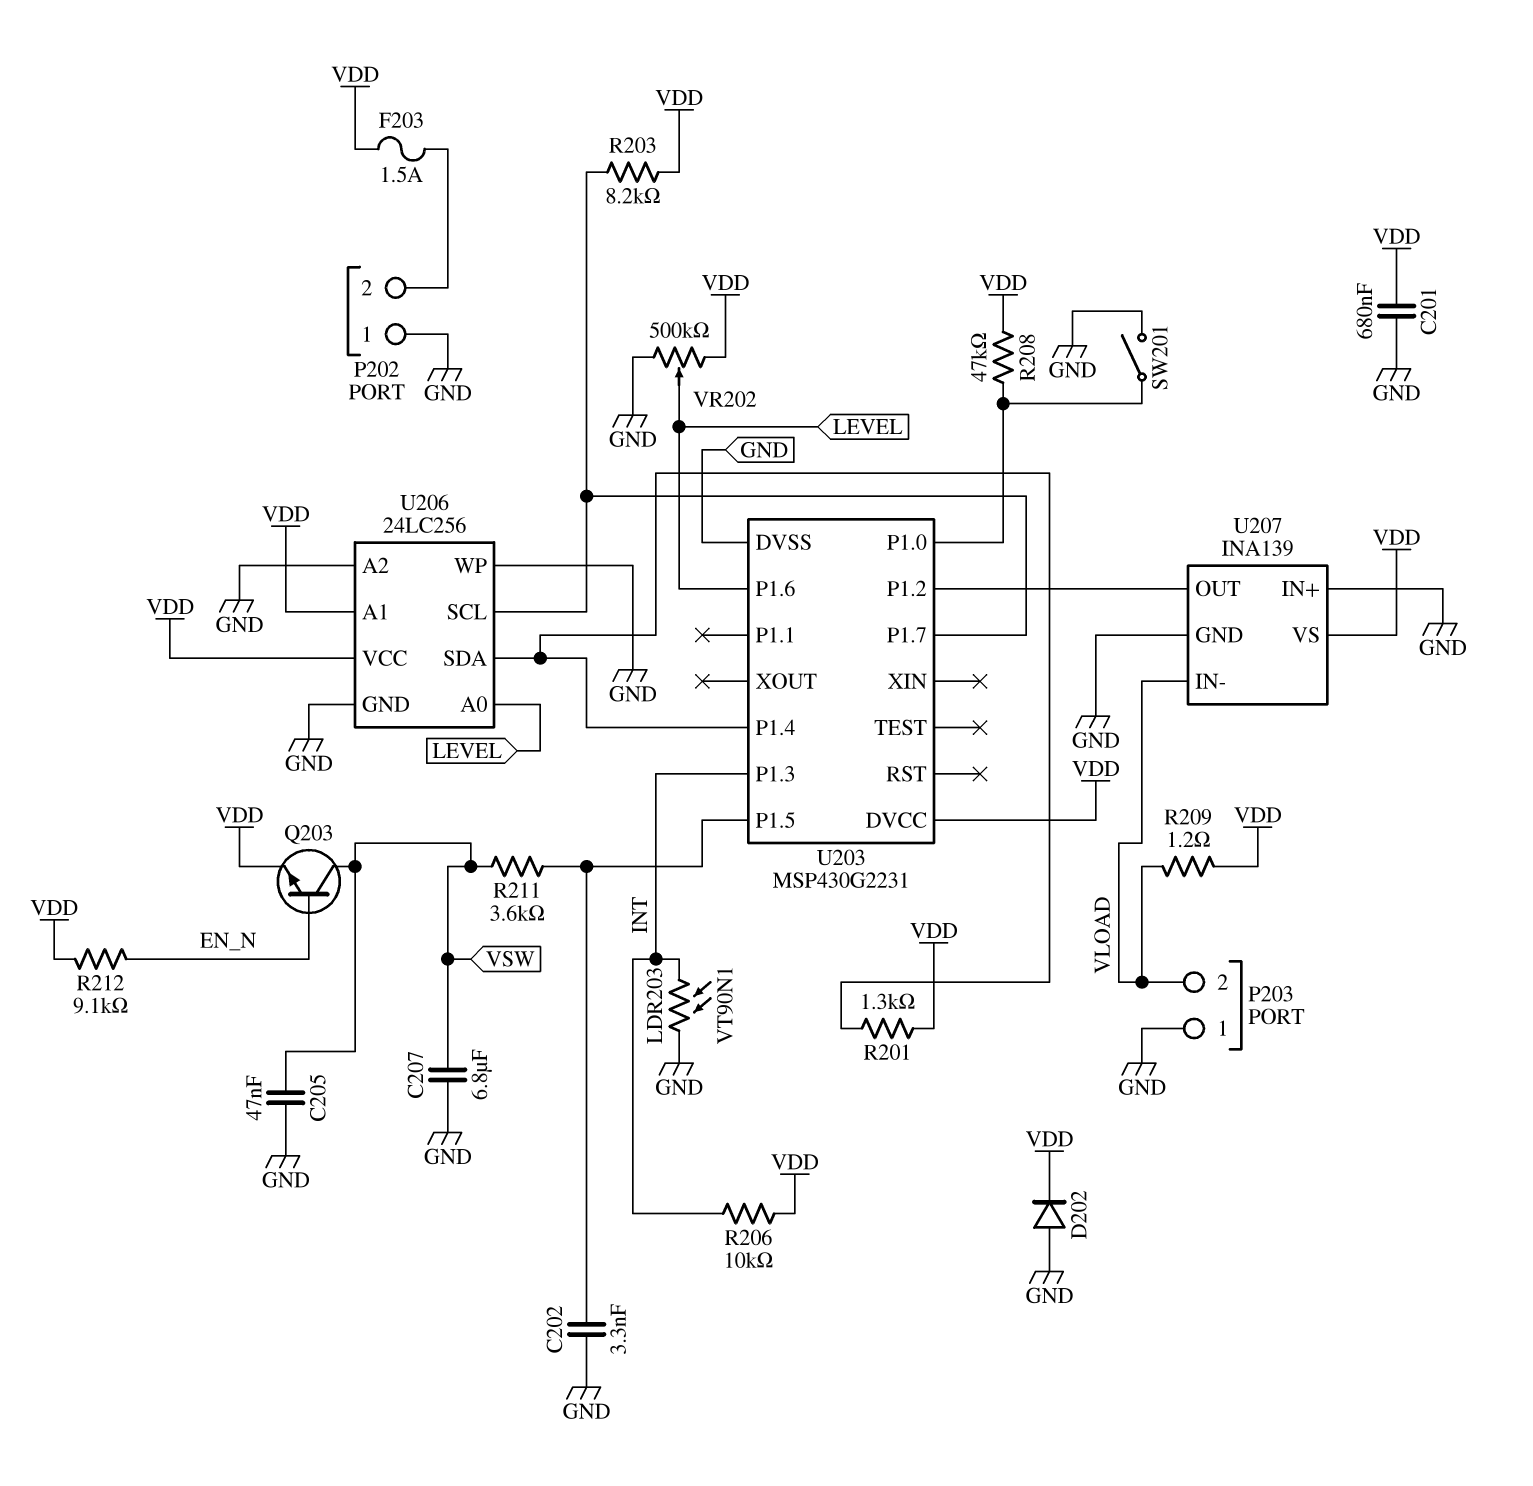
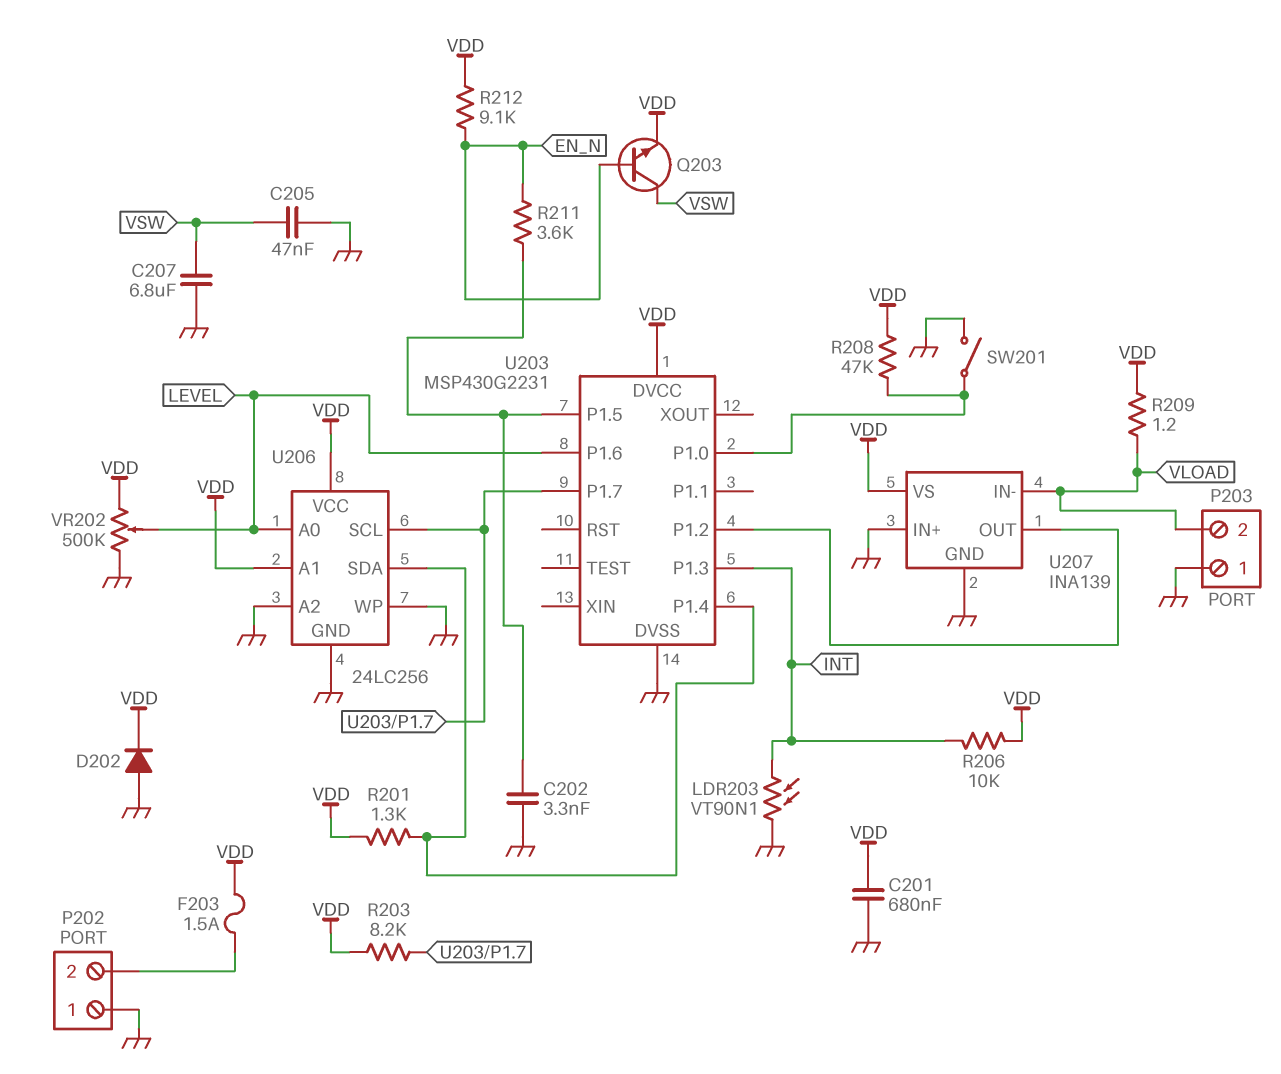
R211: 3.6k (U203/P1.5, VSW) -> 3.6k (EN_N, U203/P1.5)

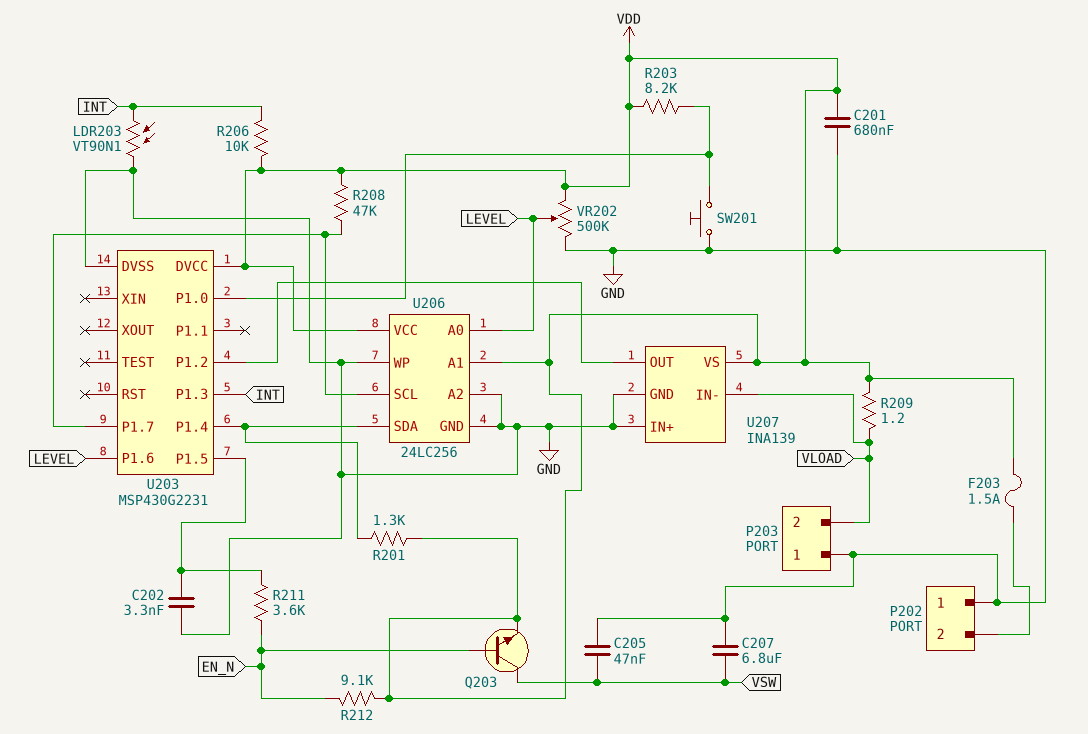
D202: diode (A GND, K VDD) -> none
R203: 8.2k (U203/P1.7, VDD) -> 8.2k (U203/P1.0, VDD)
R208: 47k (U203/P1.0, VDD) -> 47k (U203/P1.7, VDD)
SW201: switch (GND, U203/P1.0) -> button (GND, U203/P1.0)

